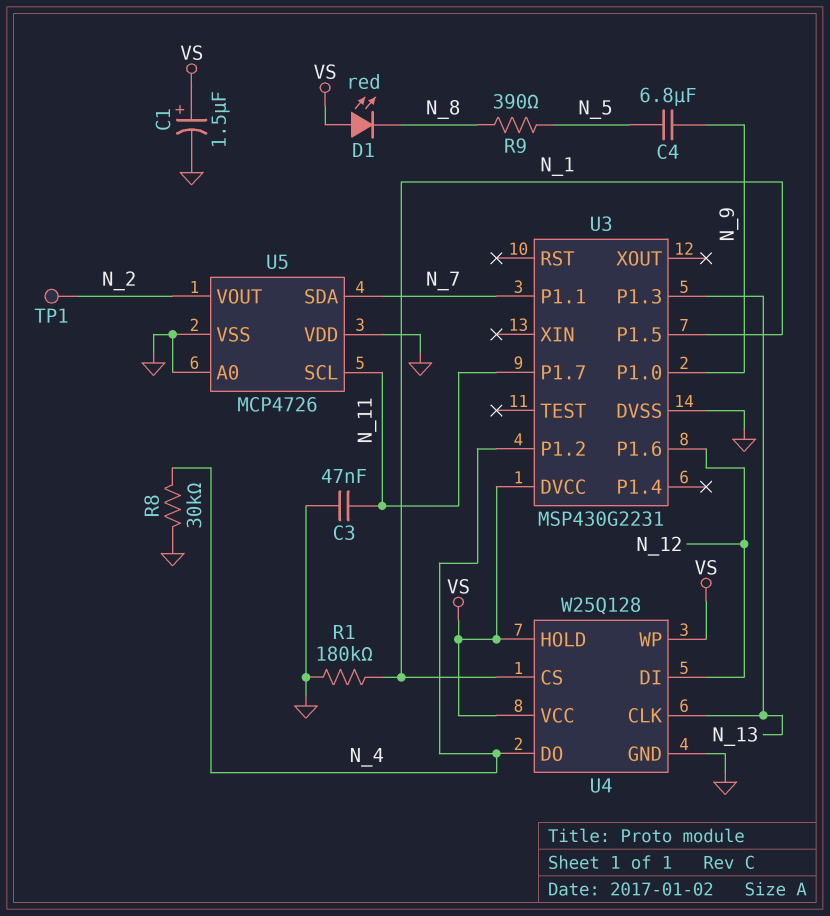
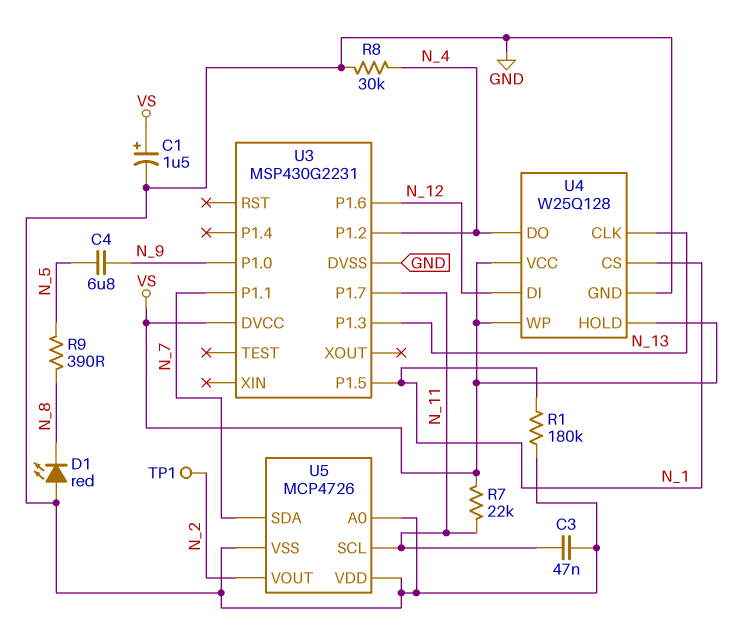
D1: LED red (A VS, K N_8) -> LED red (A GND, K N_8)
R7: none -> 22k (N_11, VS)

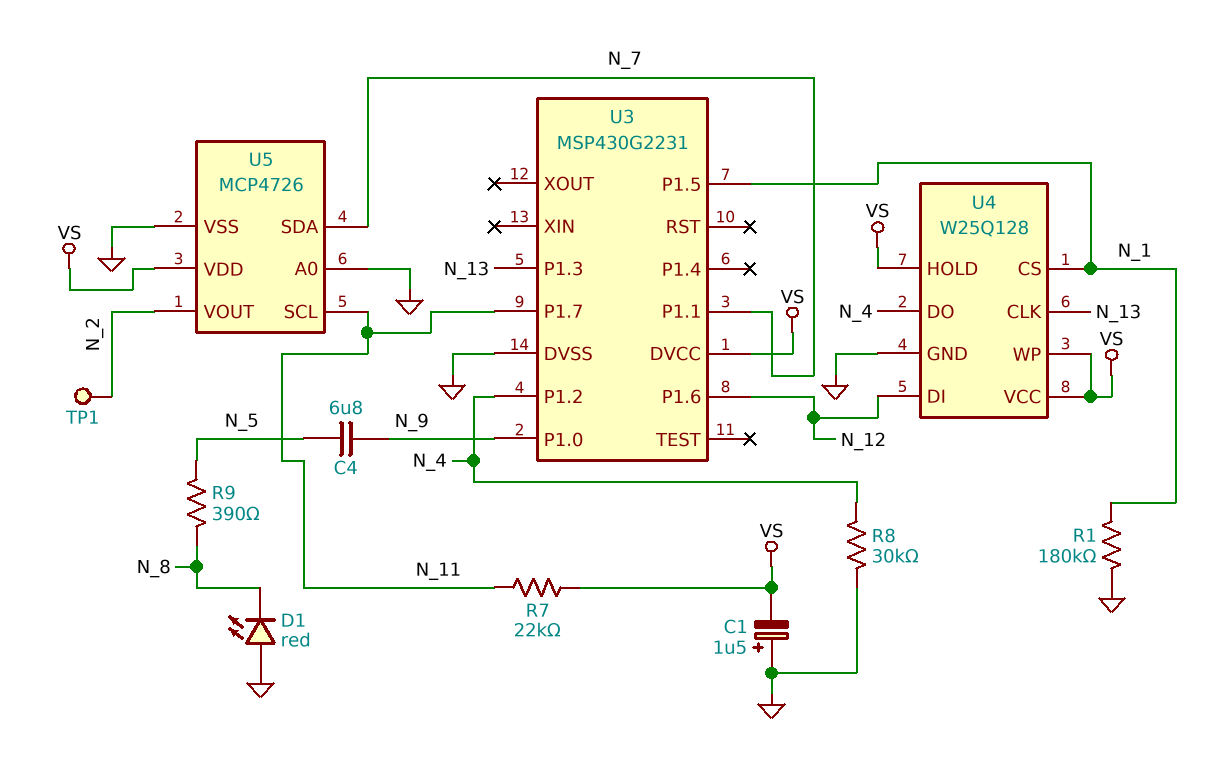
C1: 1.5uF (plus VS, minus GND) -> 1.5uF (plus GND, minus VS)
C3: 47nF (GND, N_11) -> none
U5 pin VDD: GND -> VS

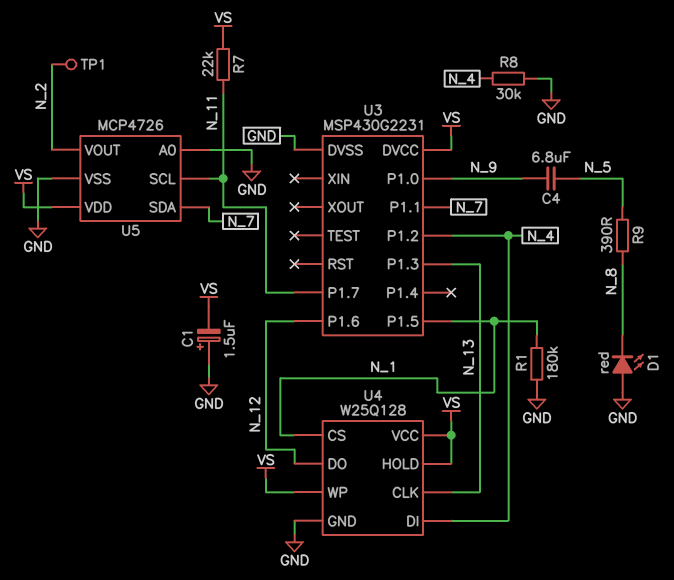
U4 pin DI: N_12 -> N_4
U4 pin DO: N_4 -> N_12

